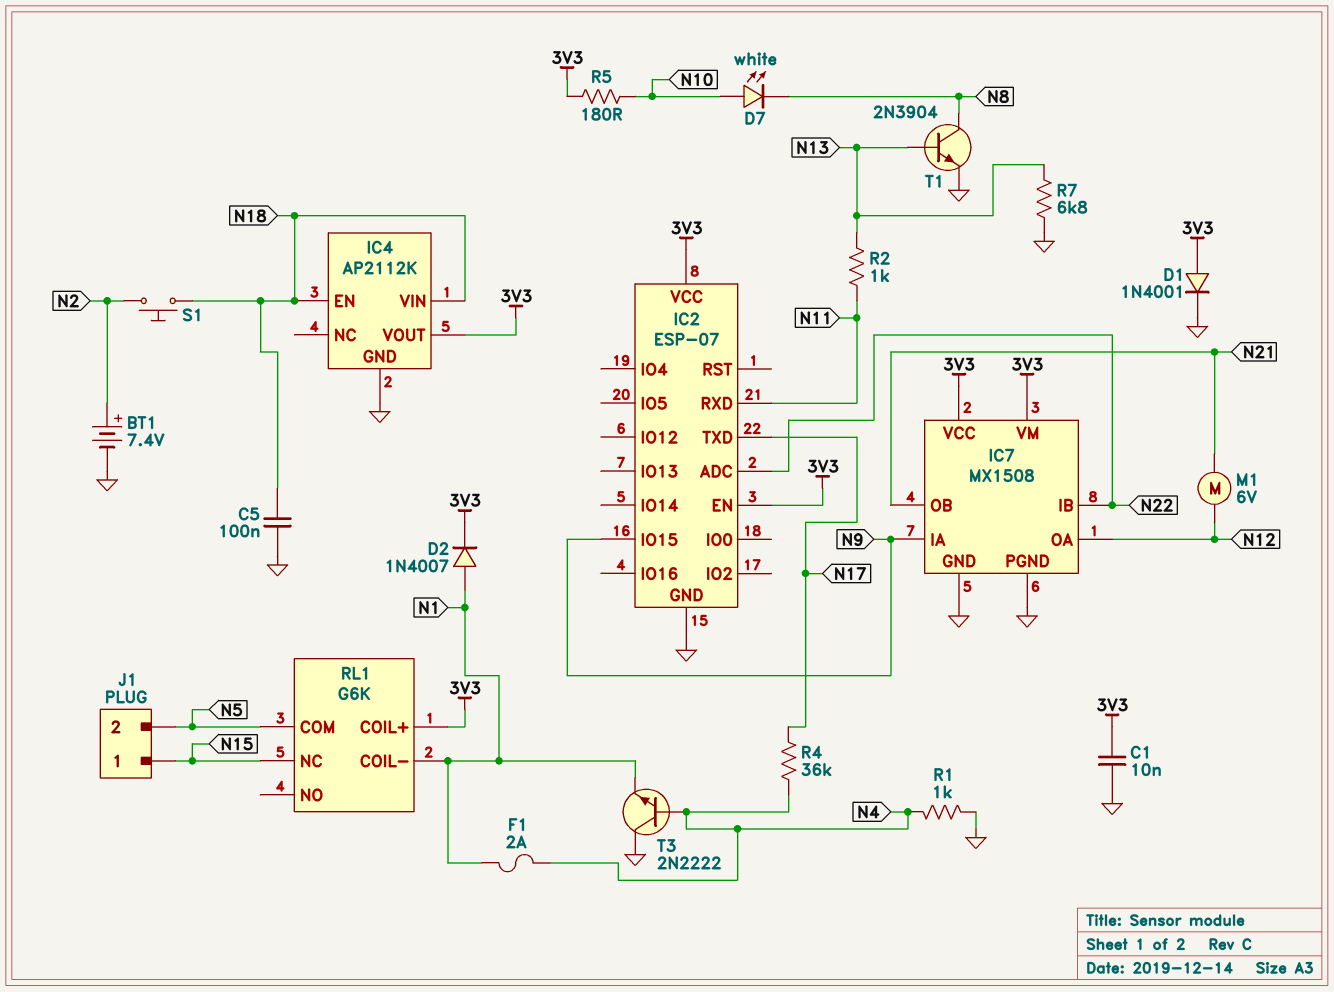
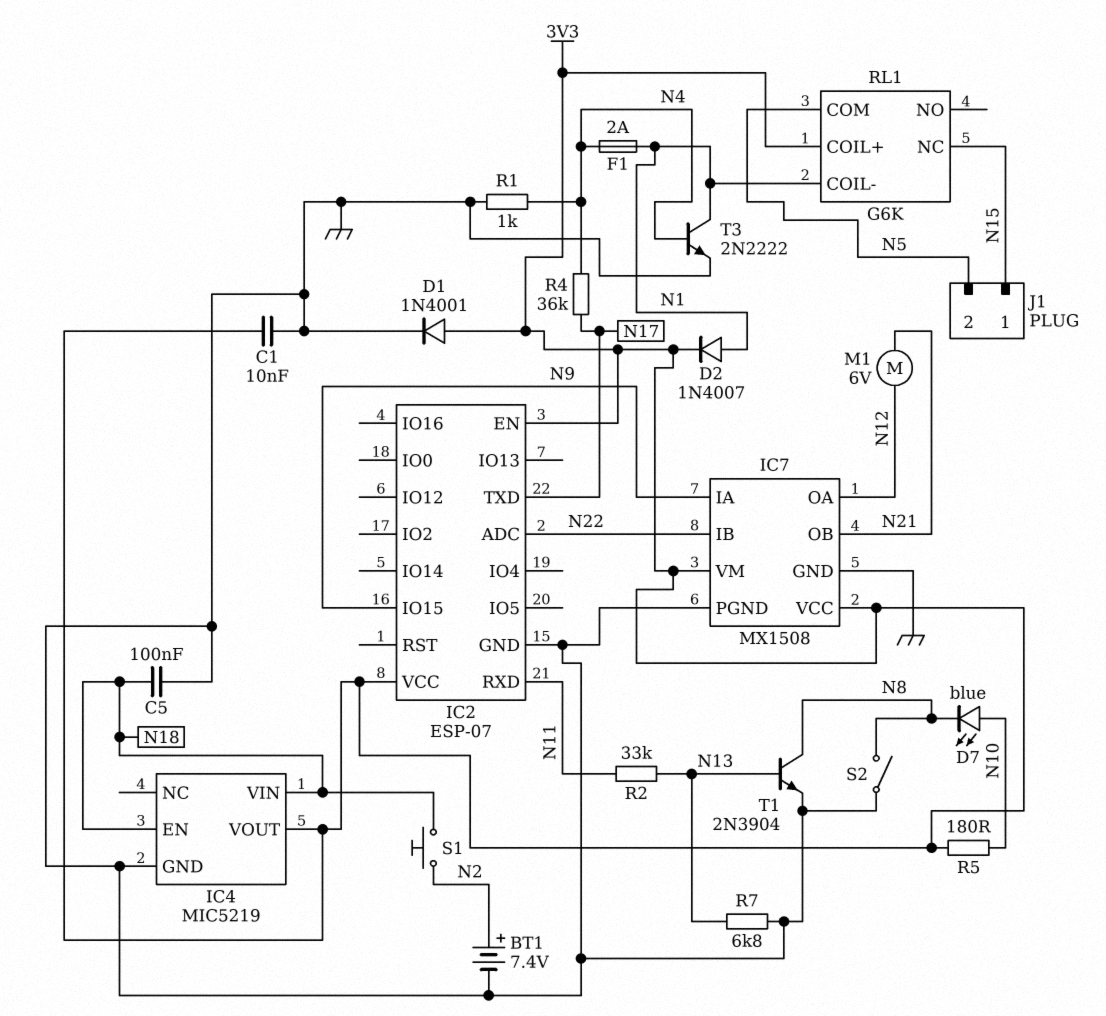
D7: LED white (A N10, K N8) -> LED blue (A N10, K N8)
IC4: AP2112K -> MIC5219
R2: 1k (N11, N13) -> 33k (N11, N13)
S2: none -> switch (GND, N8)
T3: NPN 2N2222 (B N4, C GND, E N1) -> NPN 2N2222 (B N4, C N1, E GND)

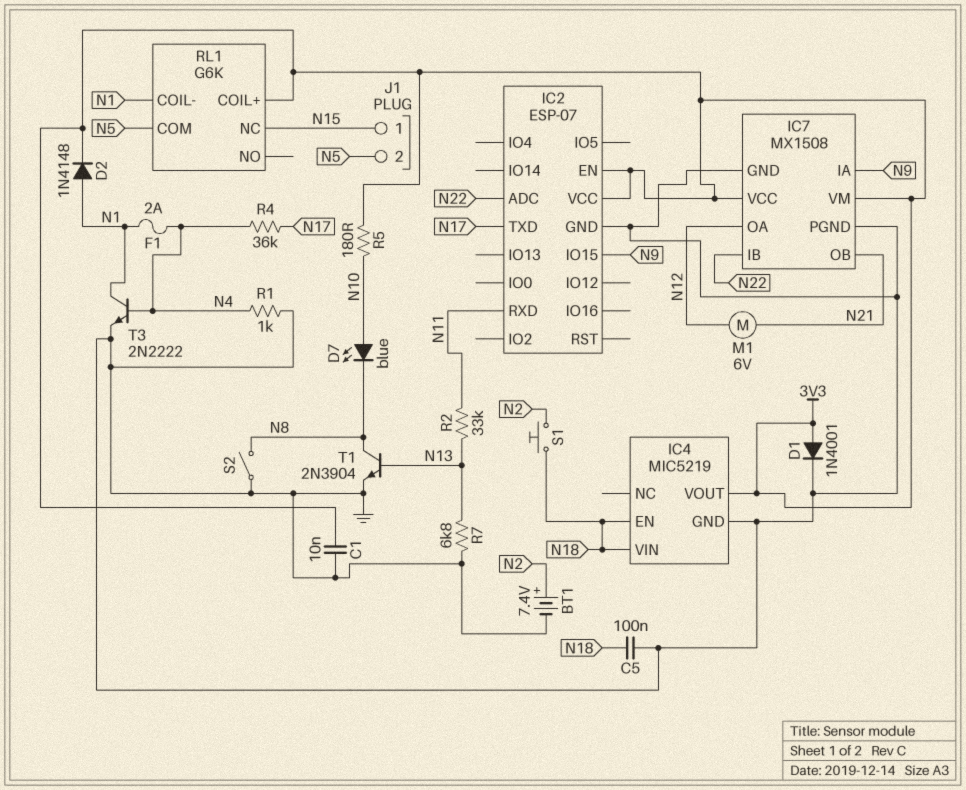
D2: diode 1N4007 (A N1, K 3V3) -> diode 1N4148 (A N1, K 3V3)

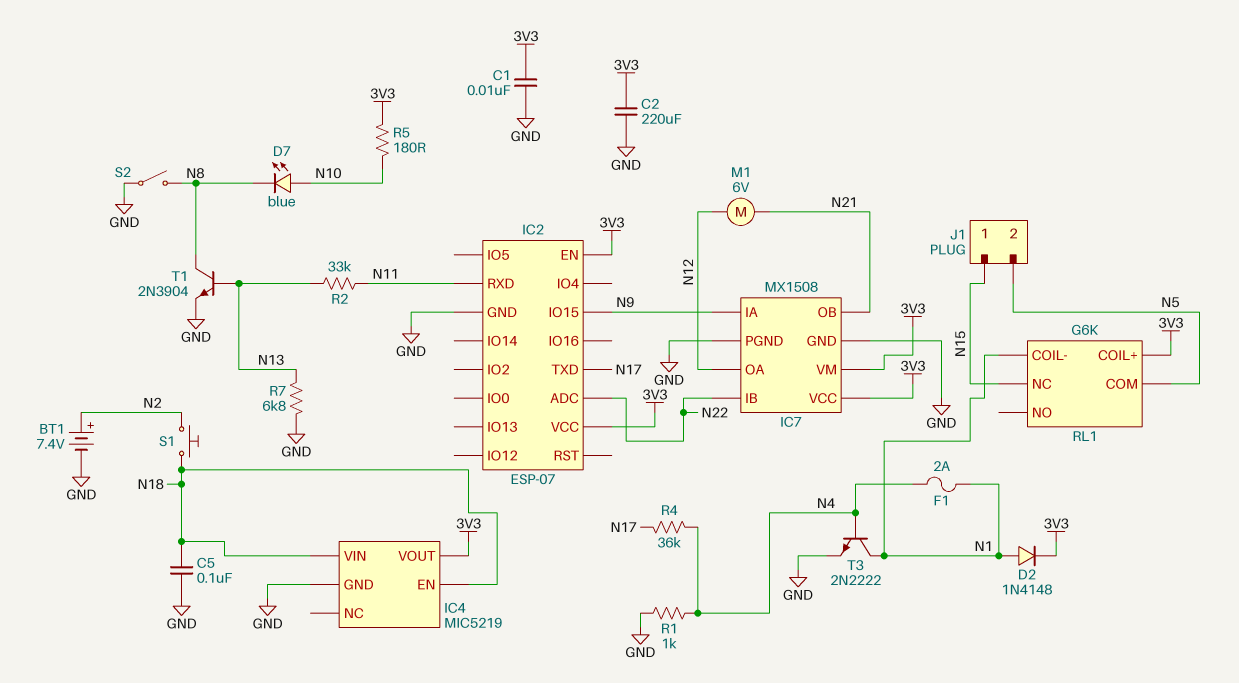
C2: none -> 220uF (3V3, GND)
D1: diode 1N4001 (A 3V3, K GND) -> none

